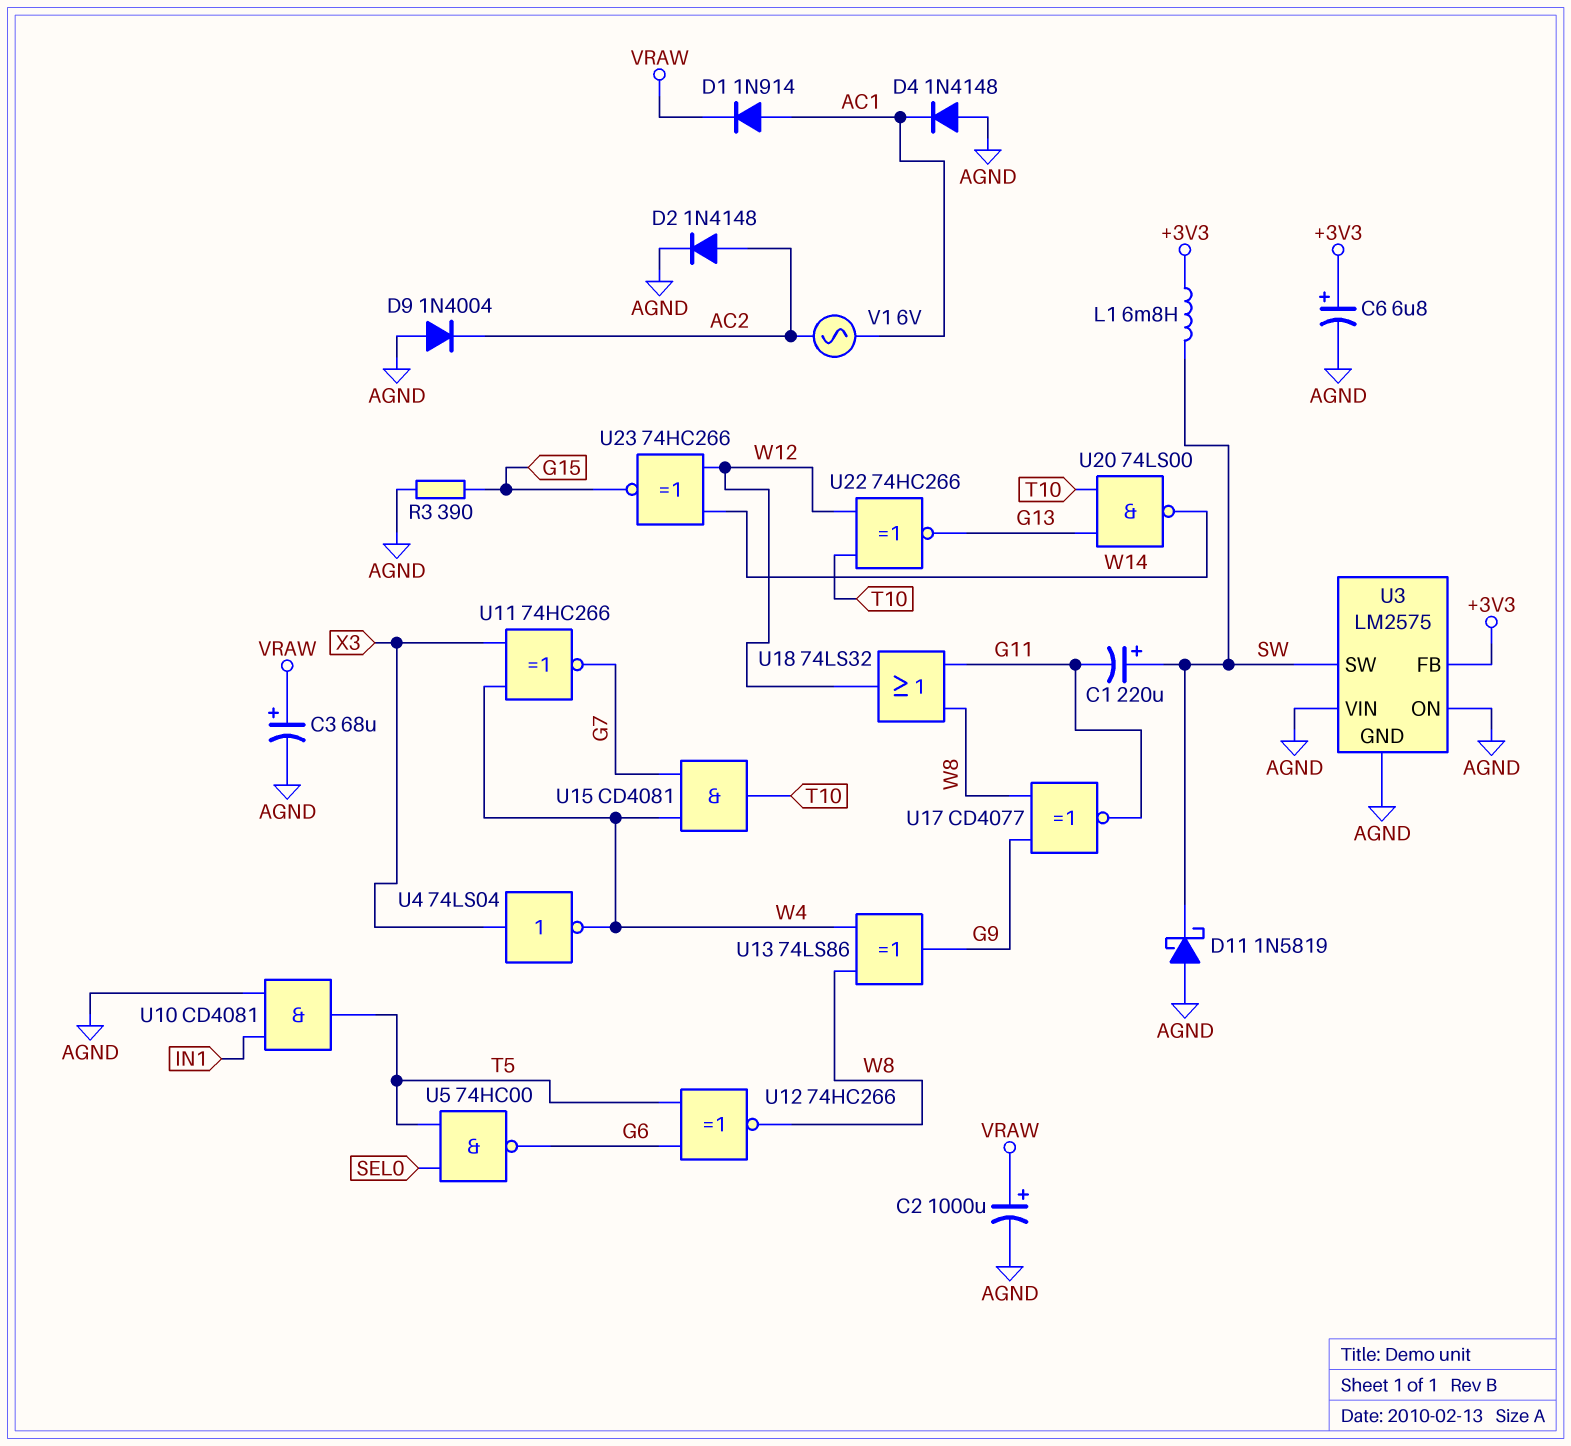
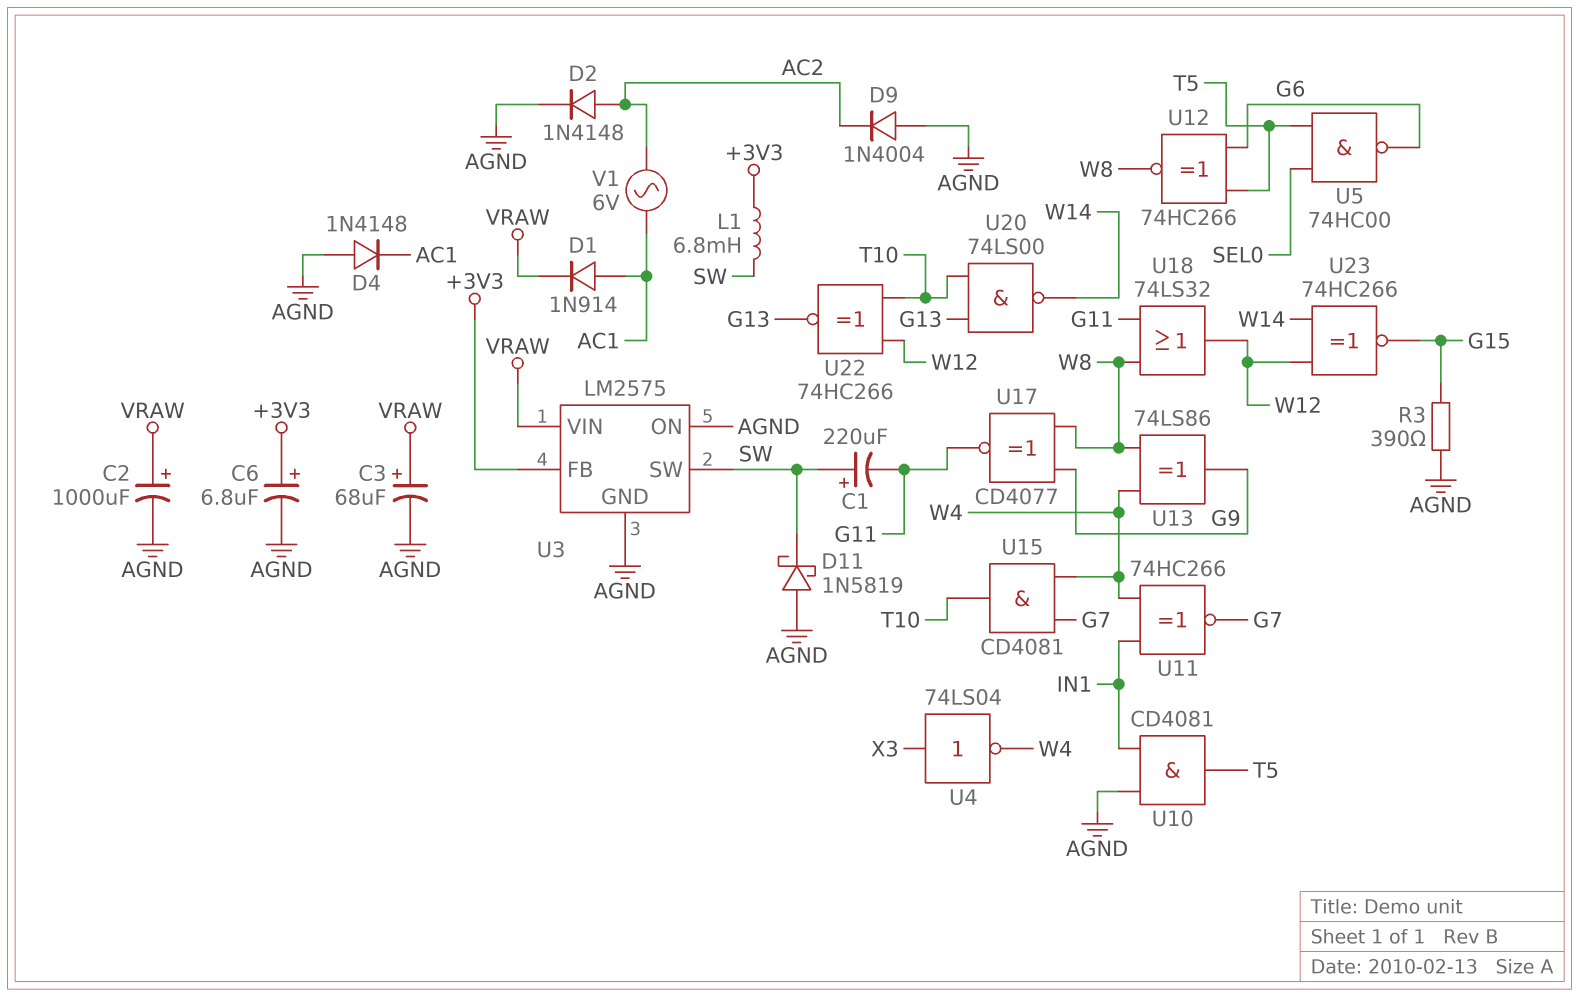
U3 pin VIN: AGND -> VRAW
U11: XNOR 74HC266 (in W4, in X3, out G7) -> XNOR 74HC266 (in IN1, in W4, out G7)

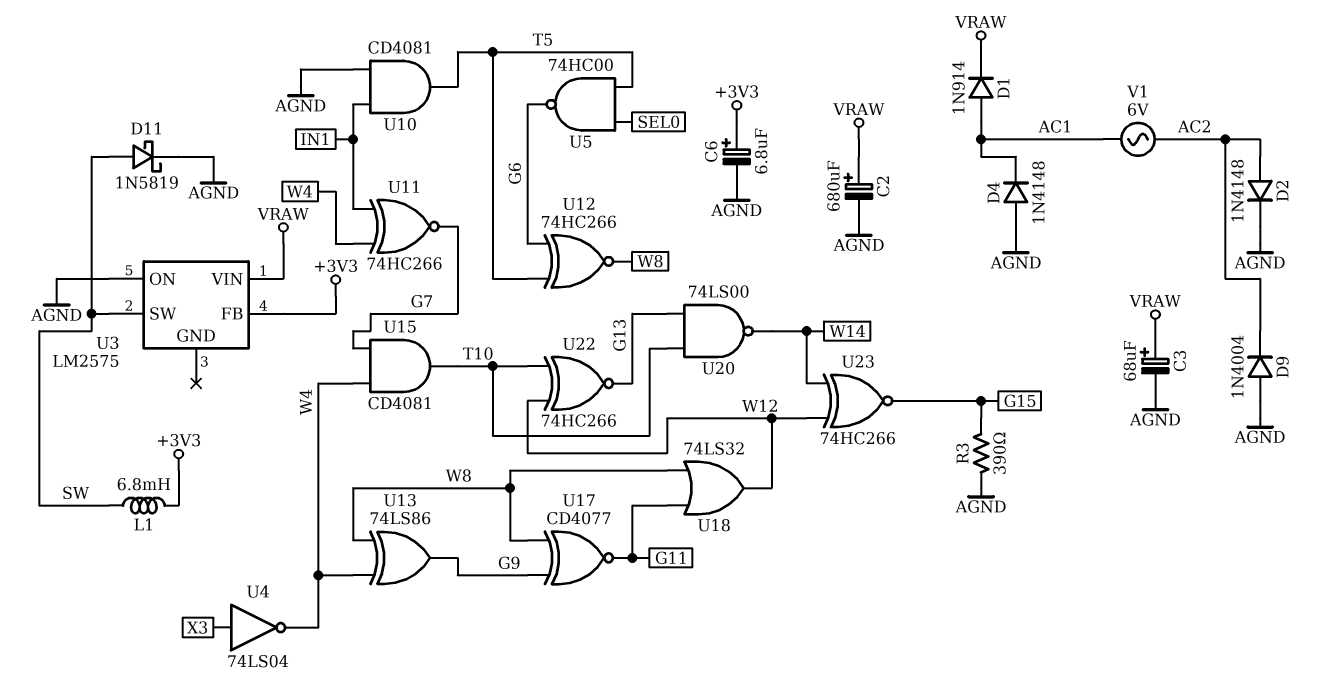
C1: 220uF (plus SW, minus G11) -> none
C2: 1000uF (plus VRAW, minus AGND) -> 680uF (plus VRAW, minus AGND)
D11: schottky 1N5819 (A AGND, K SW) -> schottky 1N5819 (A SW, K AGND)
U3 pin GND: AGND -> none

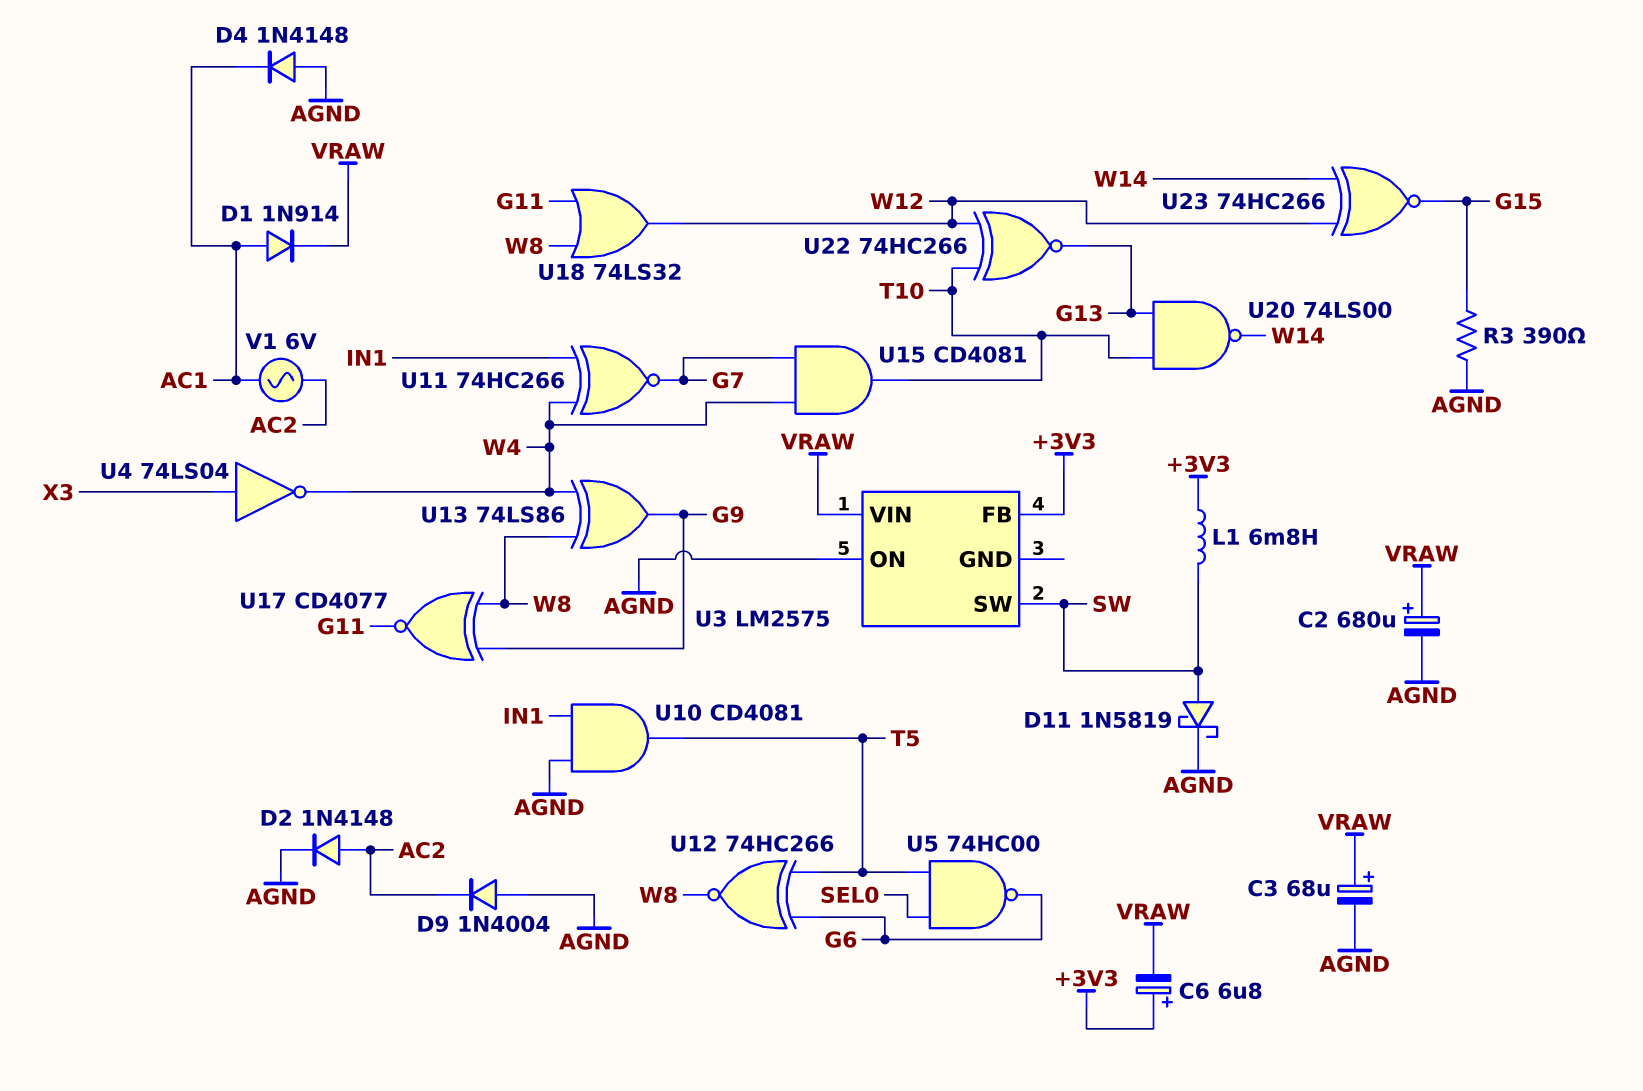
C6: 6.8uF (plus +3V3, minus AGND) -> 6.8uF (plus +3V3, minus VRAW)

